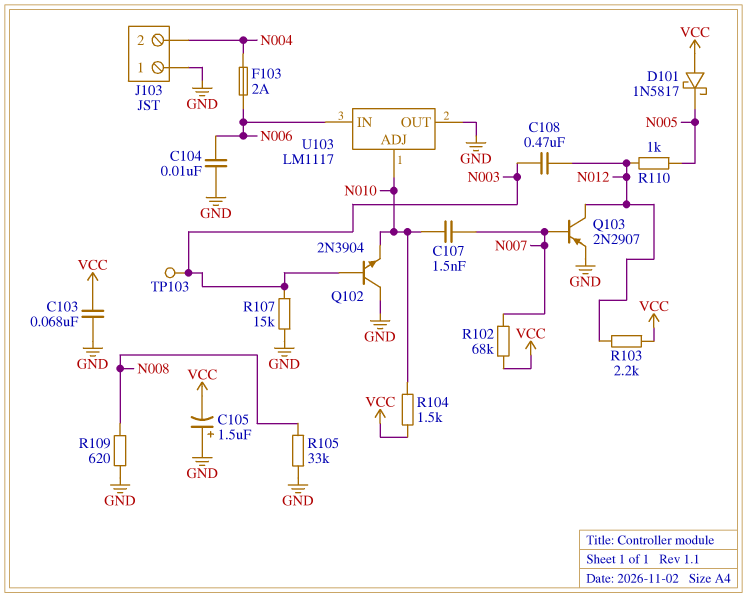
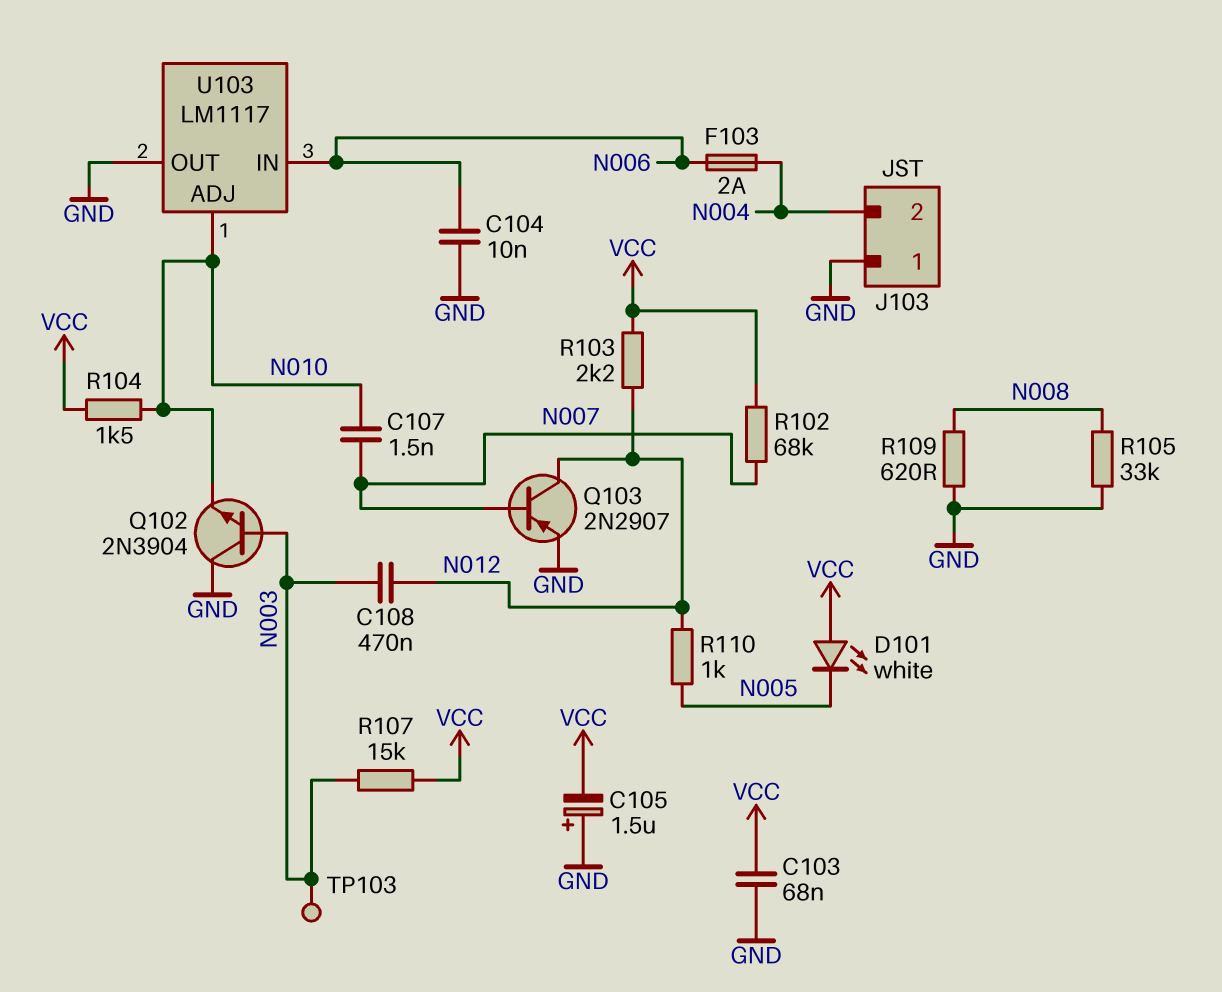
D101: schottky 1N5817 (A VCC, K N005) -> LED white (A VCC, K N005)
R107: 15k (GND, N003) -> 15k (N003, VCC)

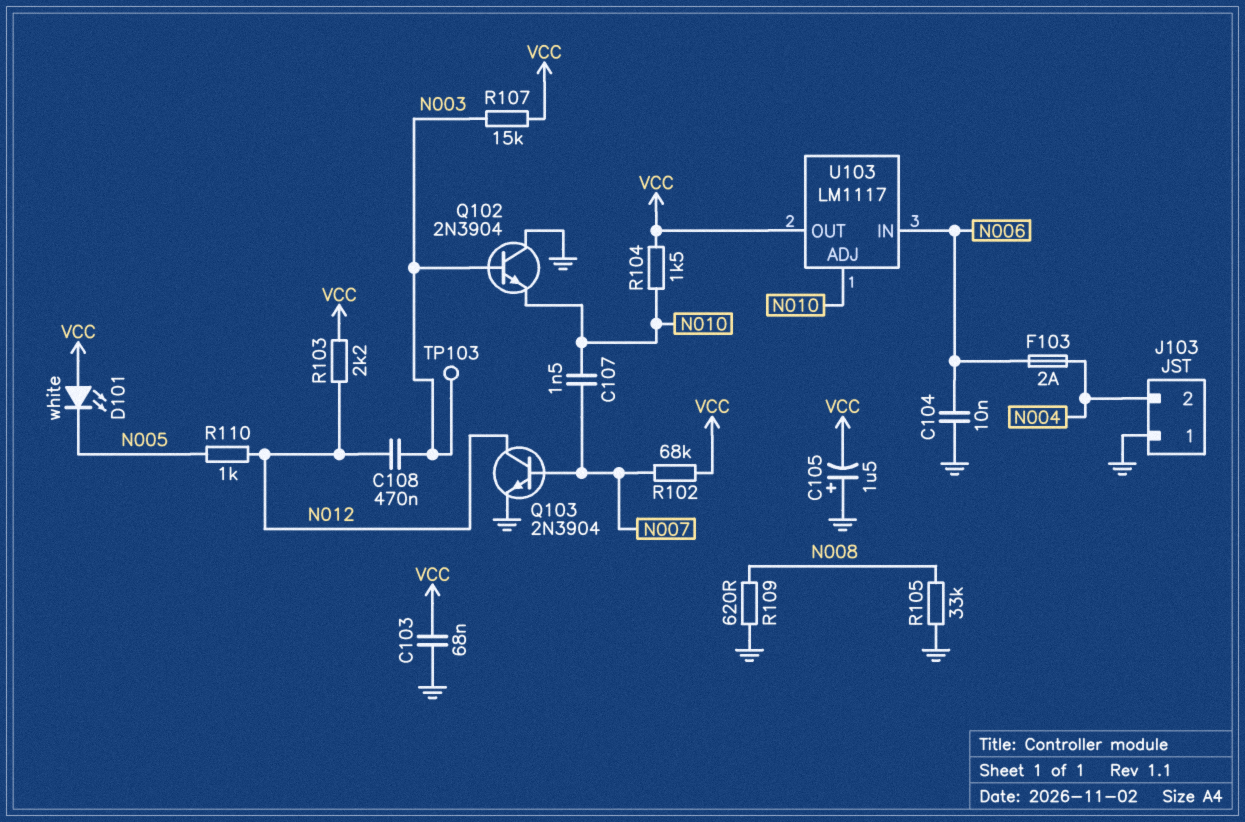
Q103: PNP 2N2907 (B N007, C N012, E GND) -> NPN 2N3904 (B N007, C N012, E GND)
U103 pin OUT: GND -> VCC

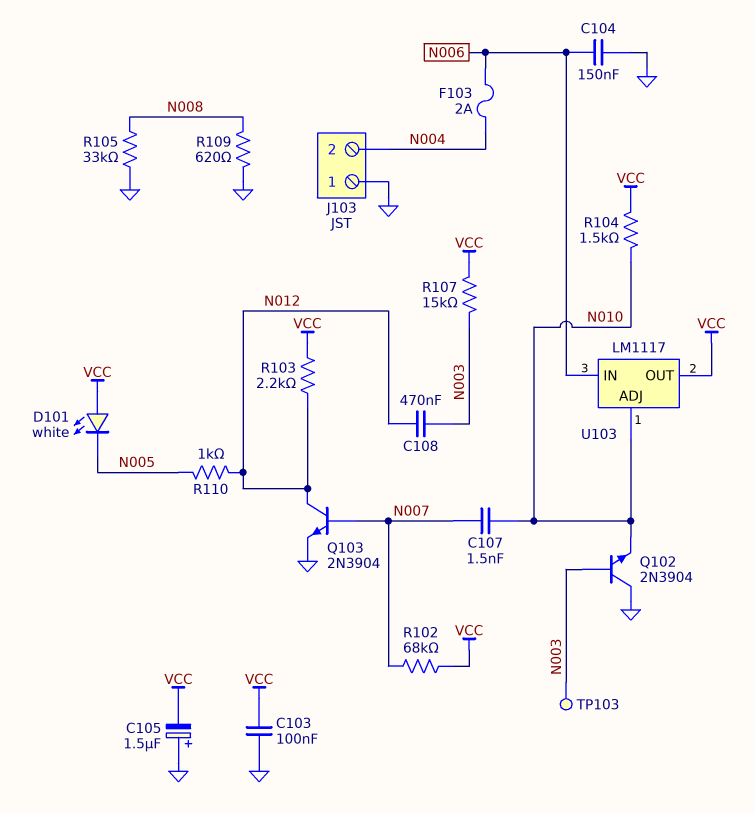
C103: 68nF (GND, VCC) -> 100nF (GND, VCC)
C104: 10nF (GND, N006) -> 150nF (GND, N006)

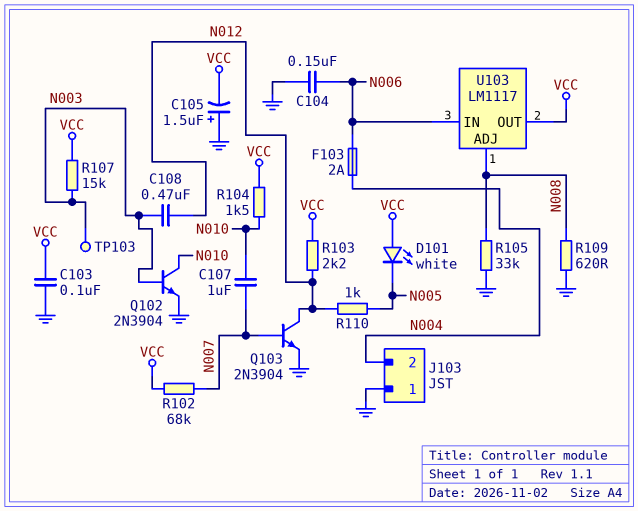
C107: 1.5nF (N007, N010) -> 1uF (N007, N010)
Q102: NPN 2N3904 (B N003, C GND, E N010) -> NPN 2N3904 (B N003, C N010, E GND)
U103 pin ADJ: N010 -> N008

